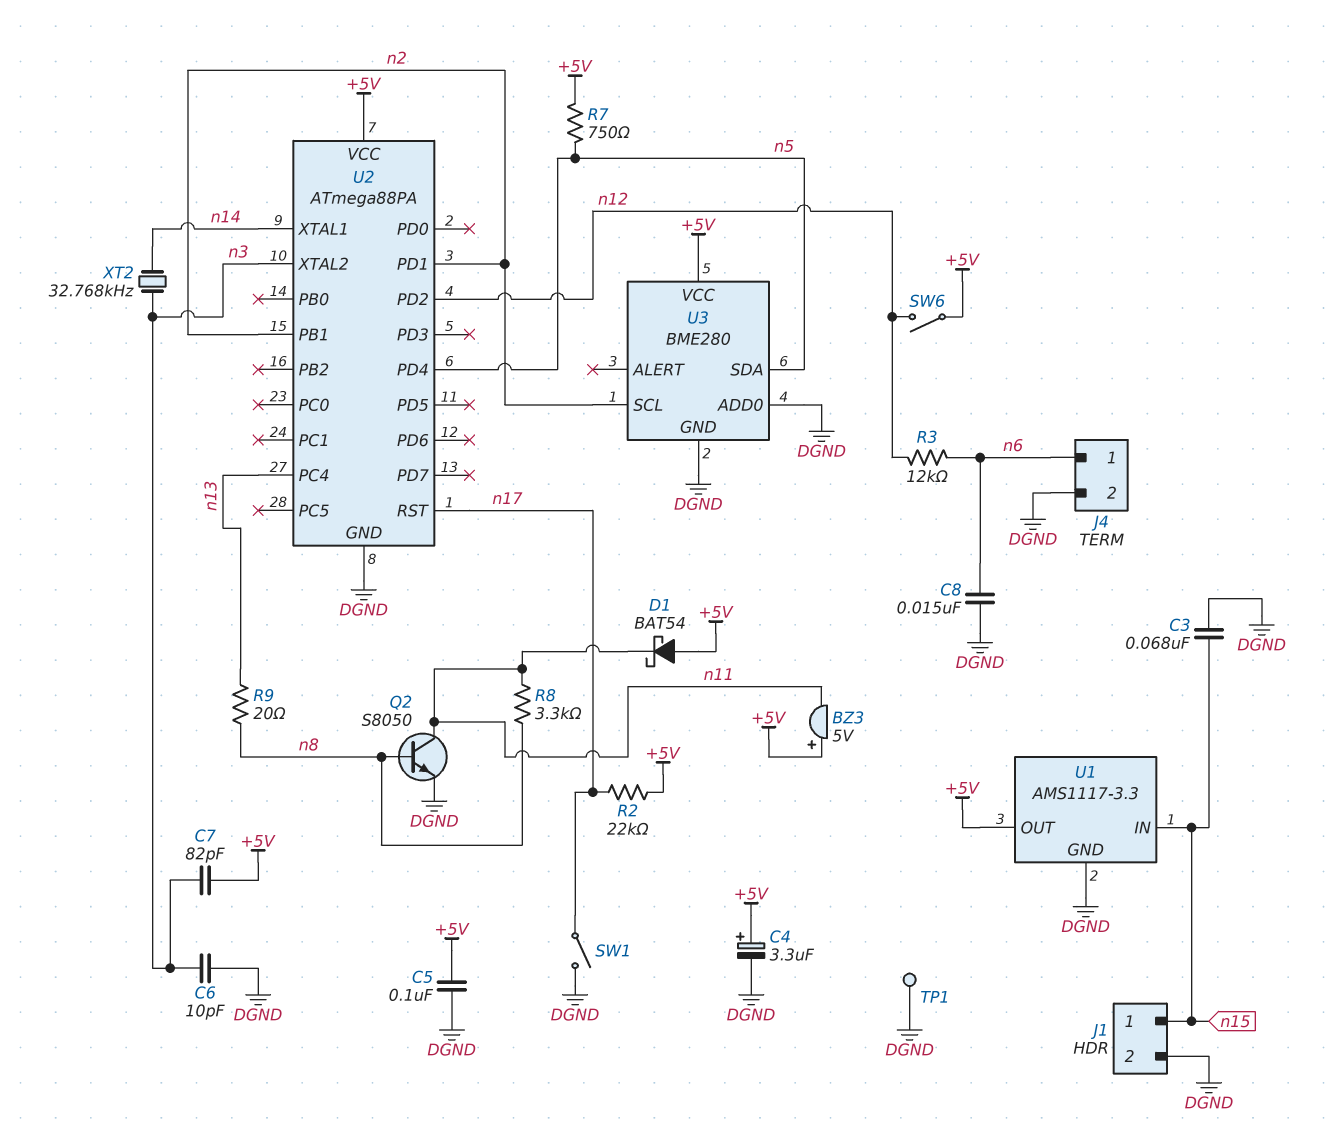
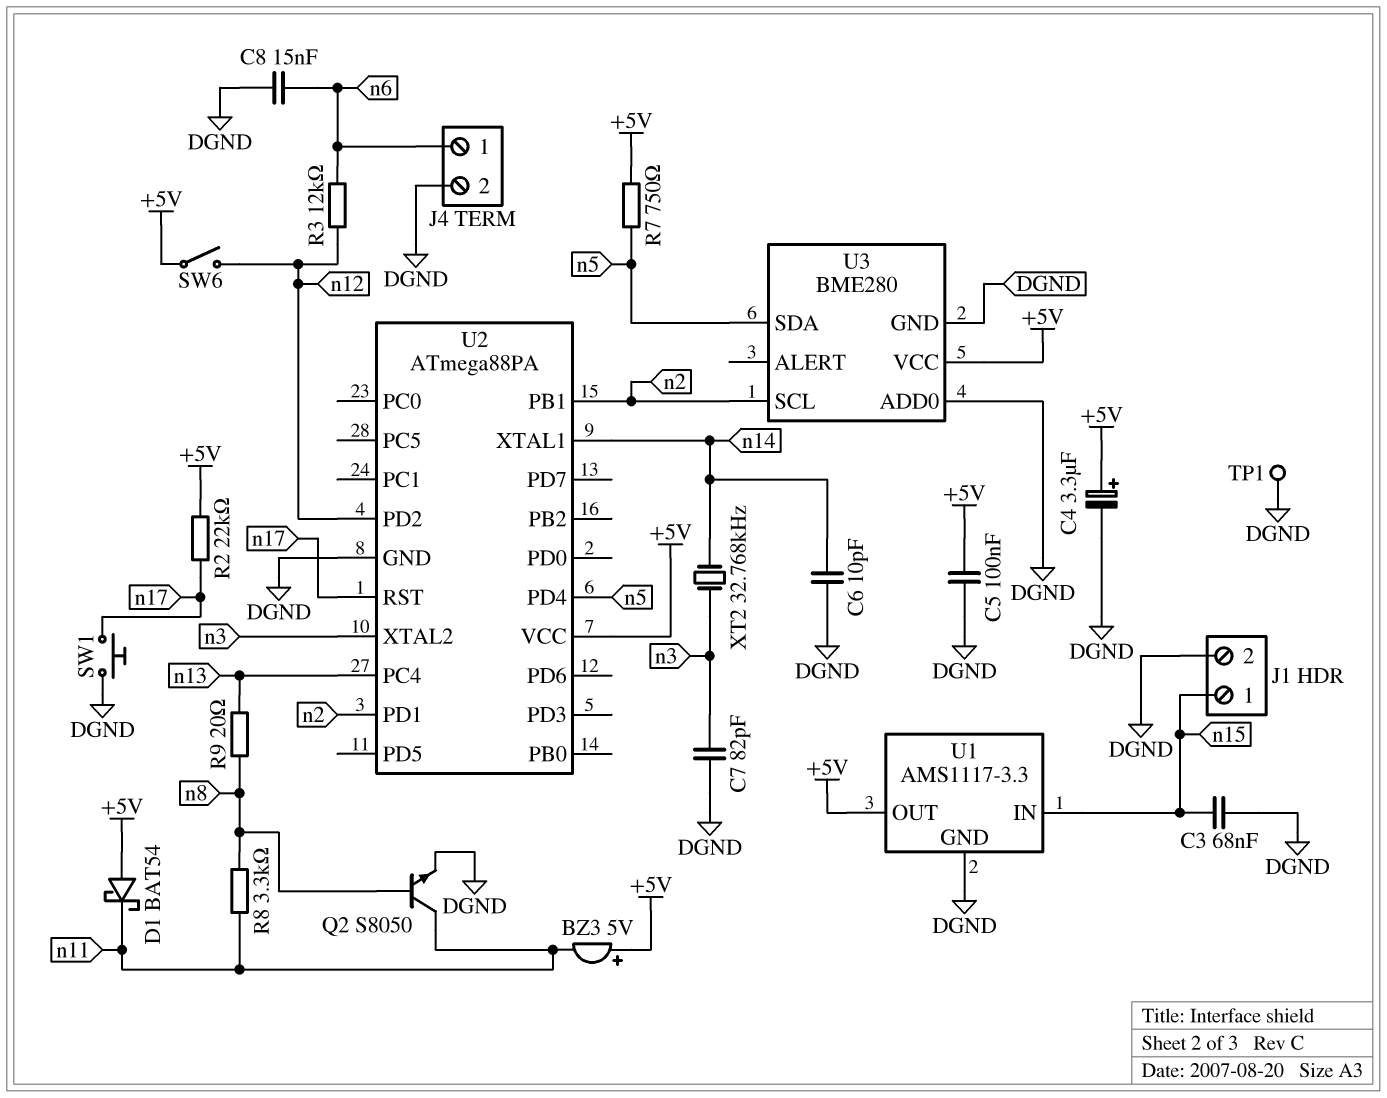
C6: 10pF (DGND, n3) -> 10pF (DGND, n14)
C7: 82pF (+5V, n3) -> 82pF (DGND, n3)
SW1: switch (DGND, n17) -> button (DGND, n17)

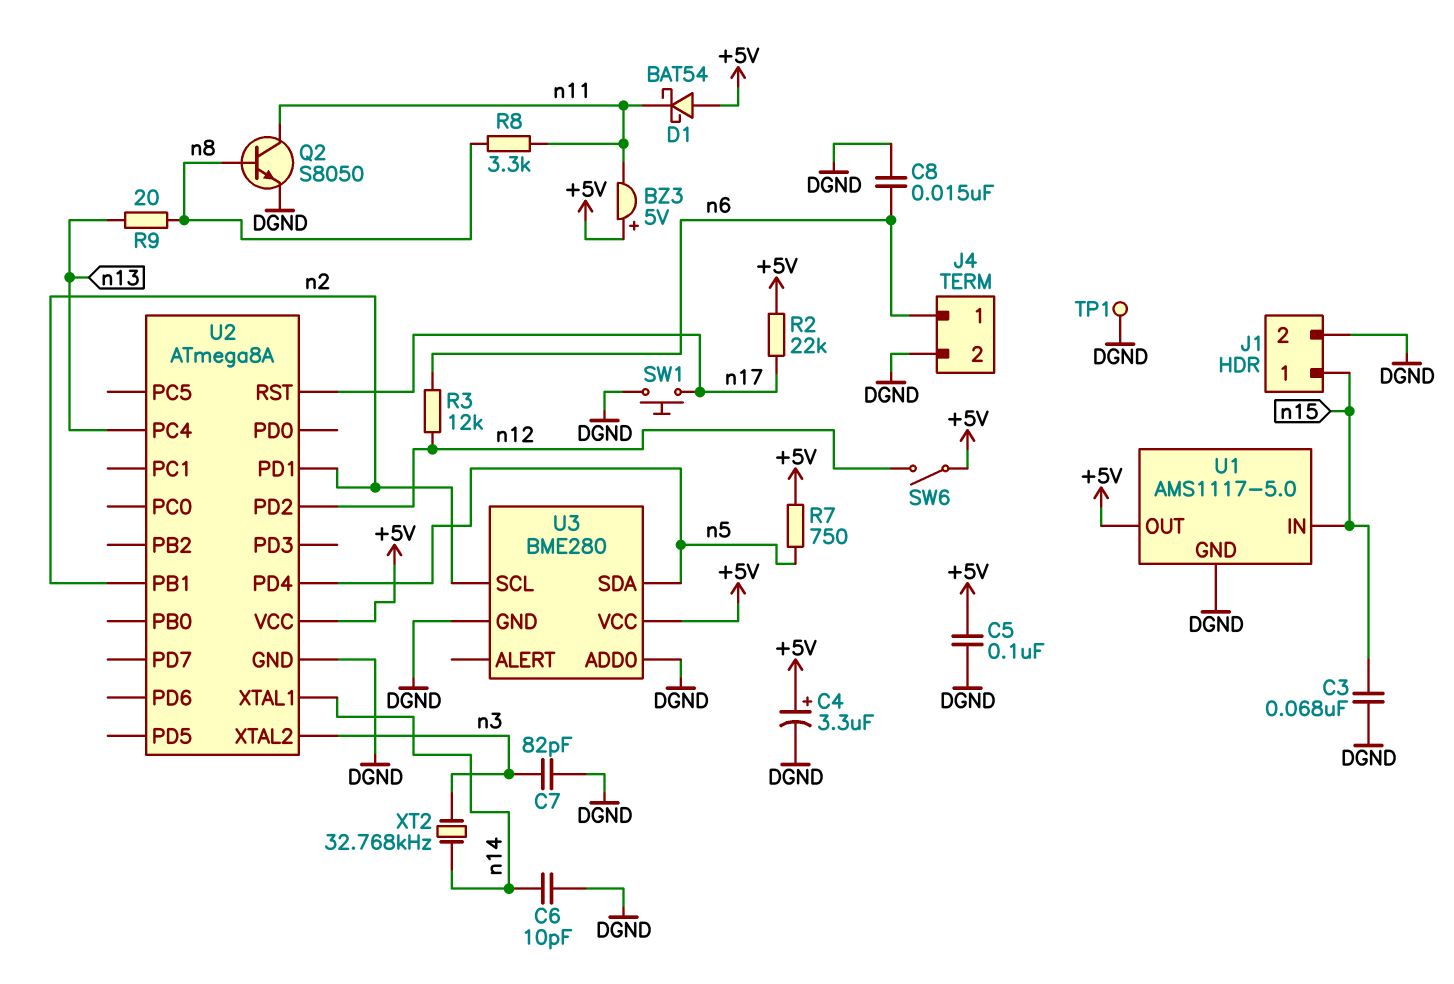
U1: AMS1117-3.3 -> AMS1117-5.0
U2: ATmega88PA -> ATmega8A

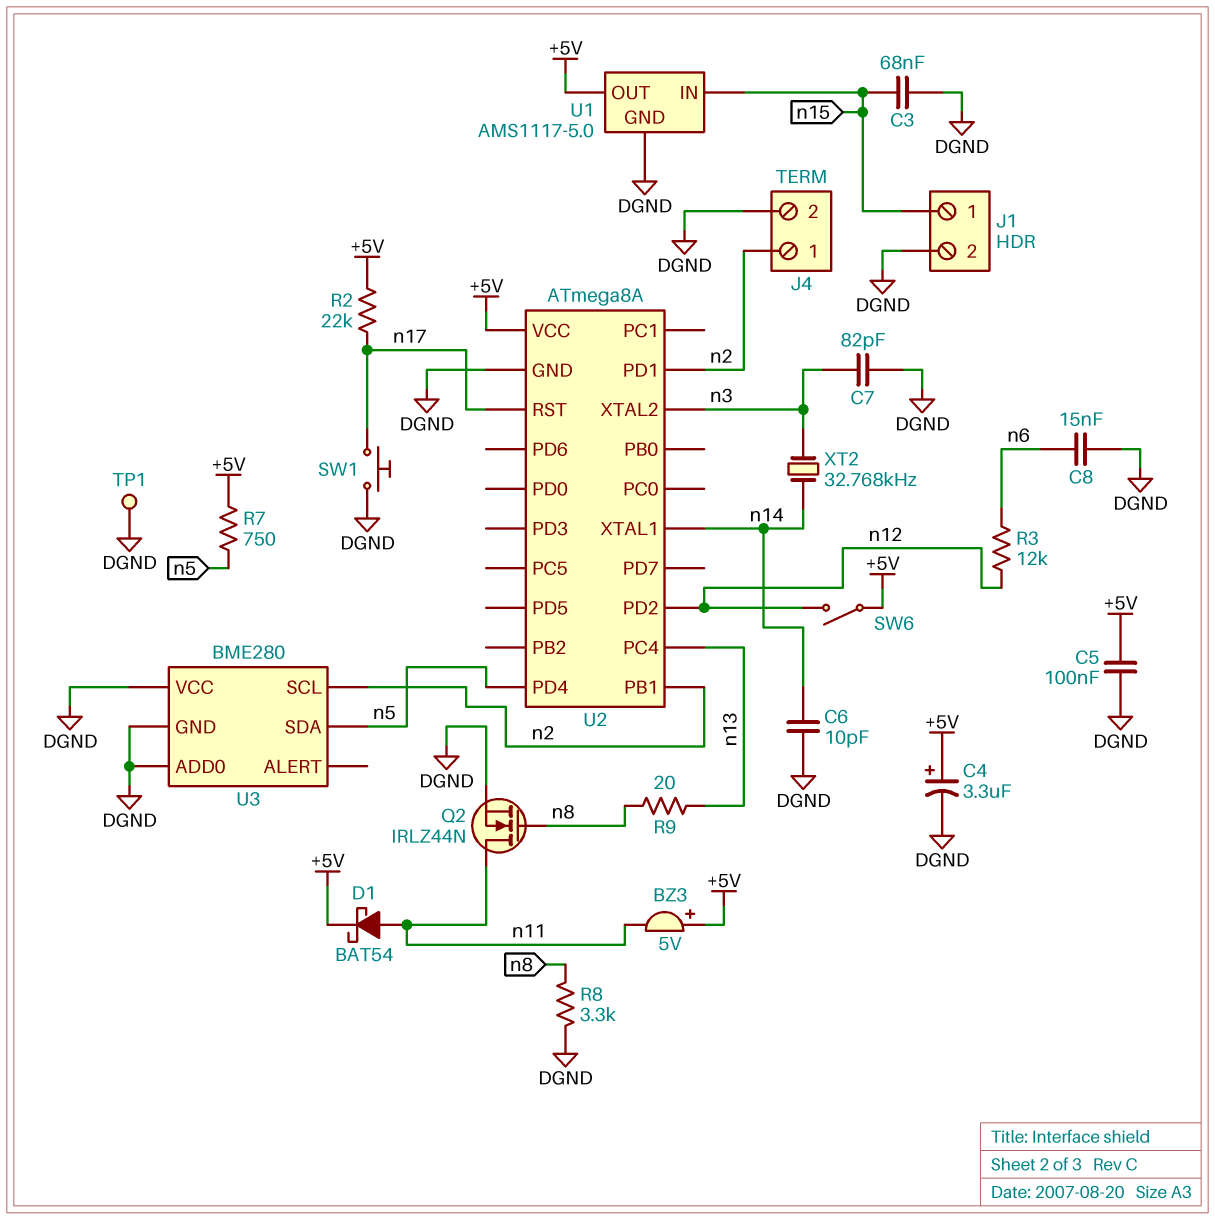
D1: schottky BAT54 (A +5V, K n11) -> schottky BAT54 (A n11, K +5V)
J4 pin 1: n6 -> n2
Q2: NPN S8050 (B n8, C n11, E DGND) -> NMOS IRLZ44N (G n8, D n11, S DGND)
R8: 3.3k (n8, n11) -> 3.3k (DGND, n8)
U3 pin VCC: +5V -> DGND

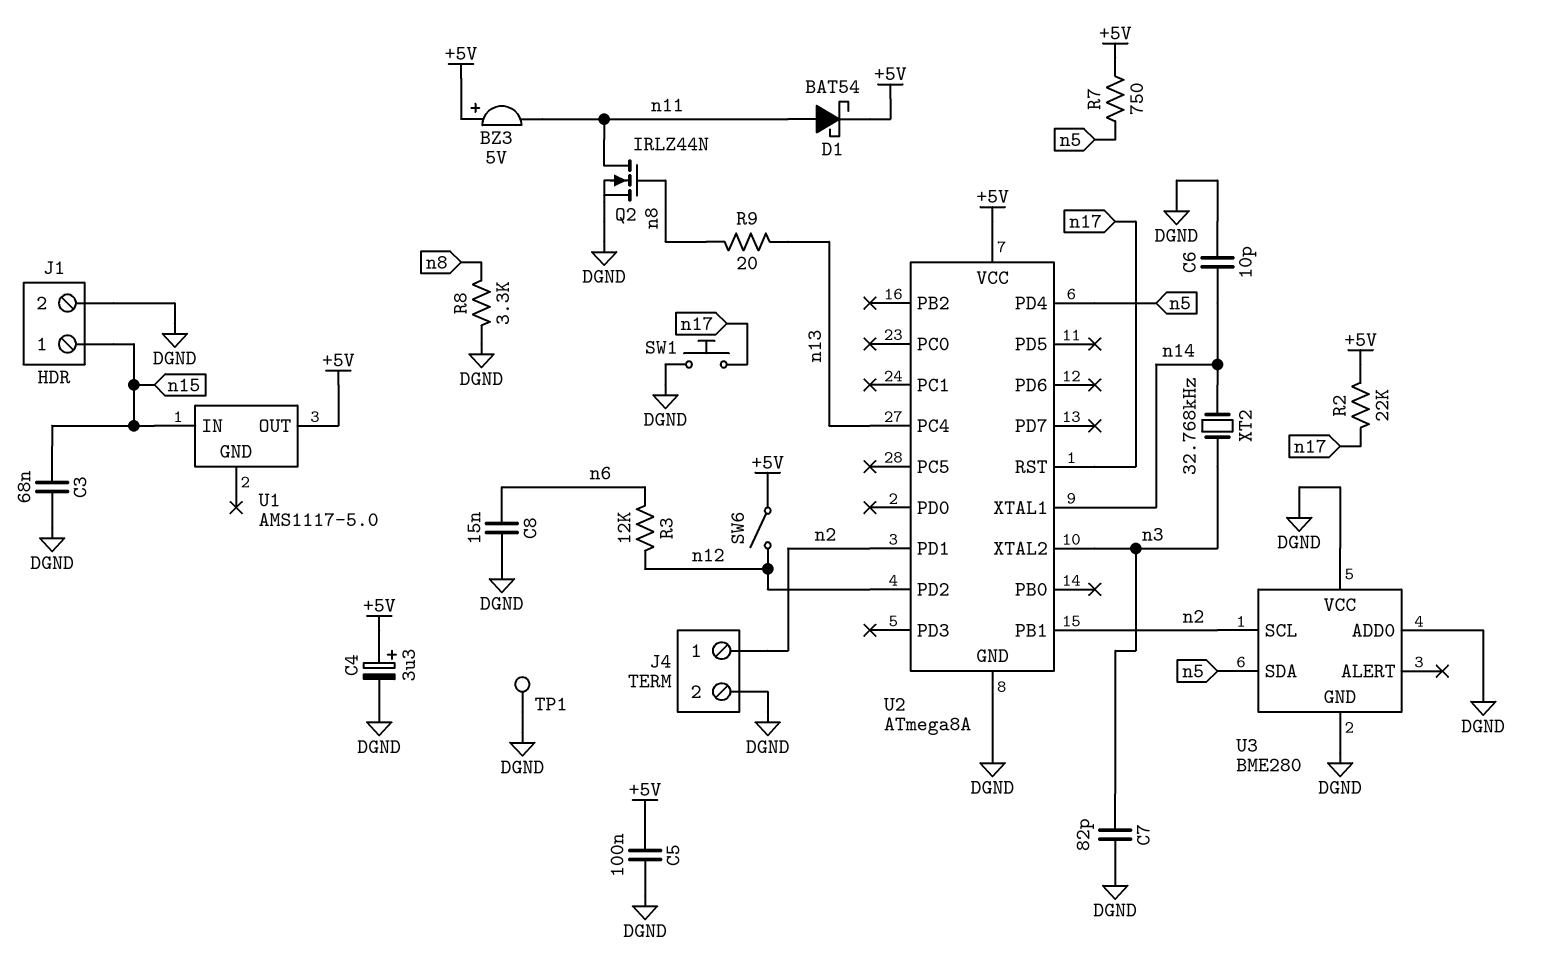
U1 pin GND: DGND -> none

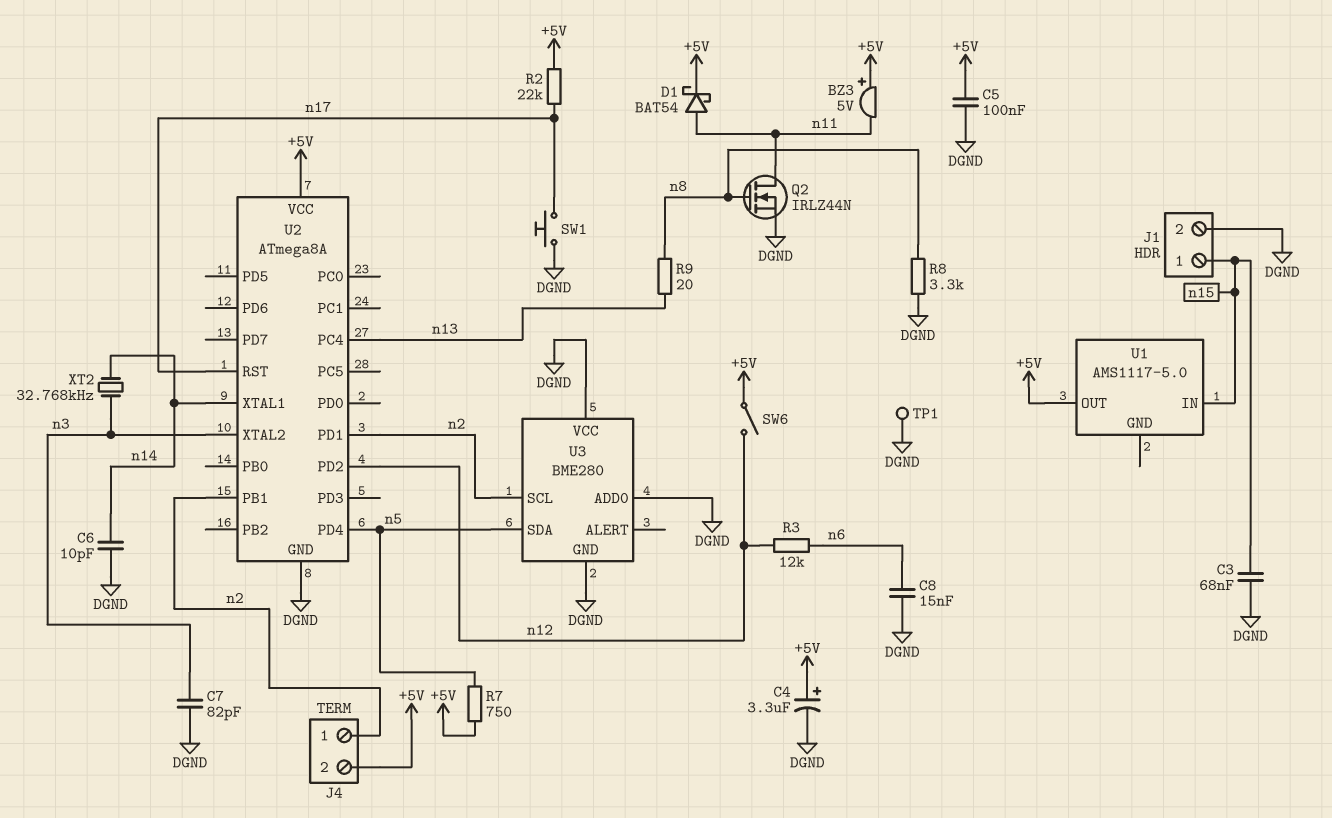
J4 pin 2: DGND -> +5V

